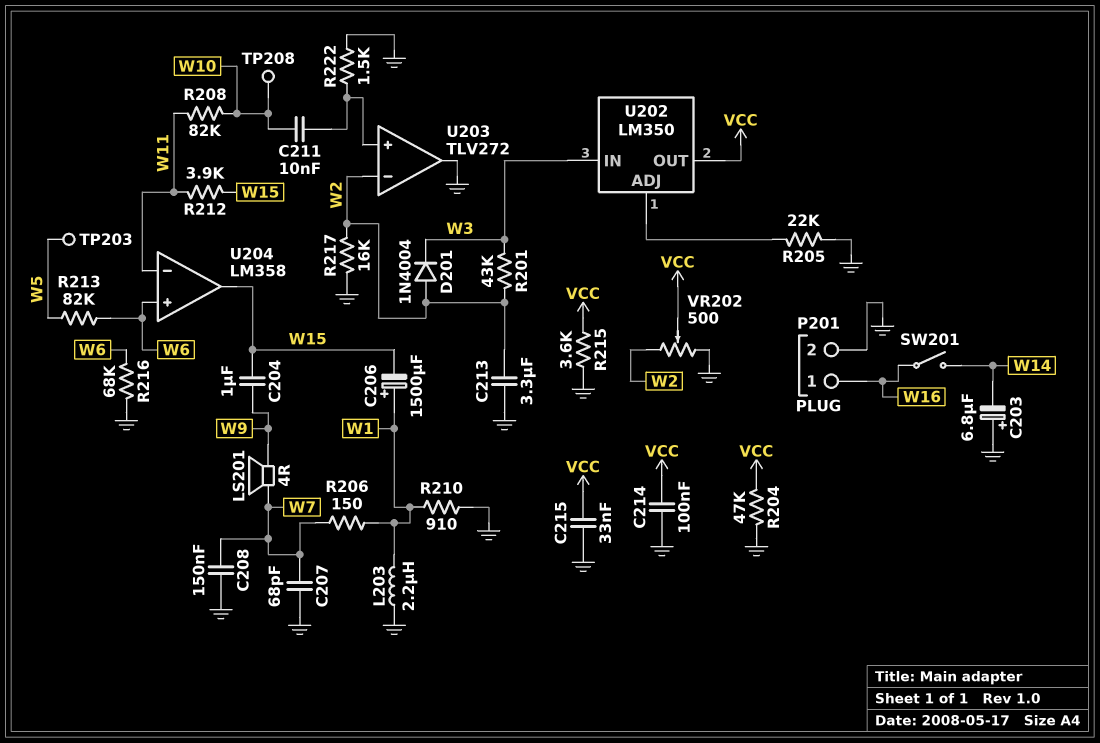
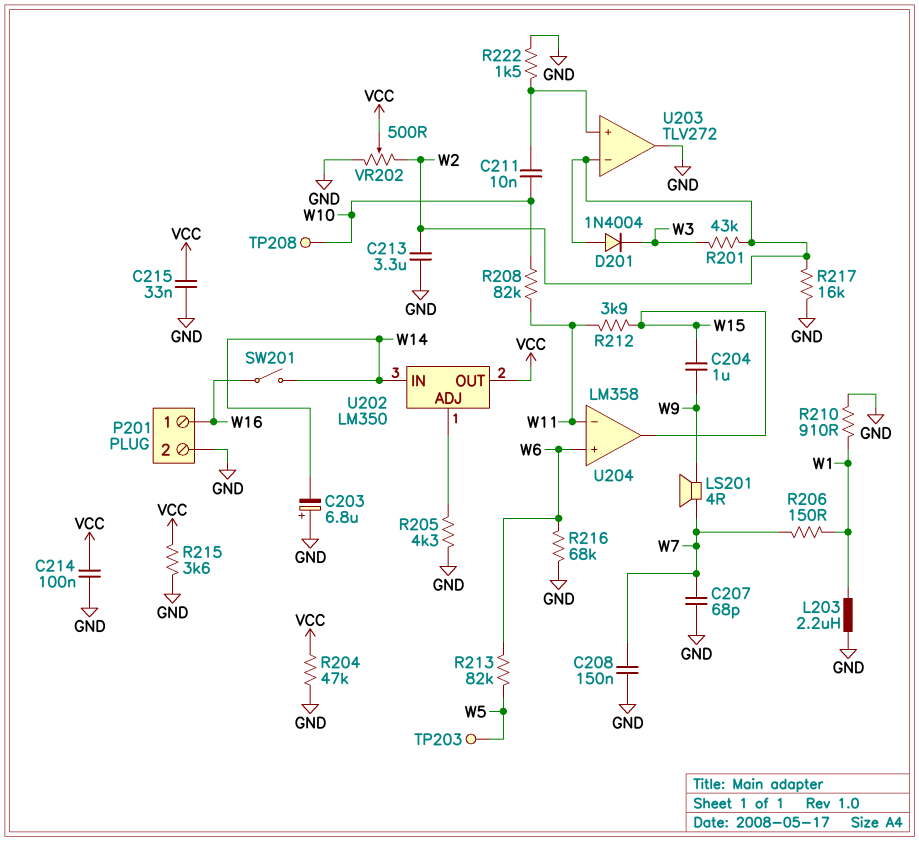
C206: 1500uF (plus W1, minus W15) -> none
R205: 22k (GND, U202/ADJ) -> 4.3k (GND, U202/ADJ)
U202 pin IN: W3 -> W14

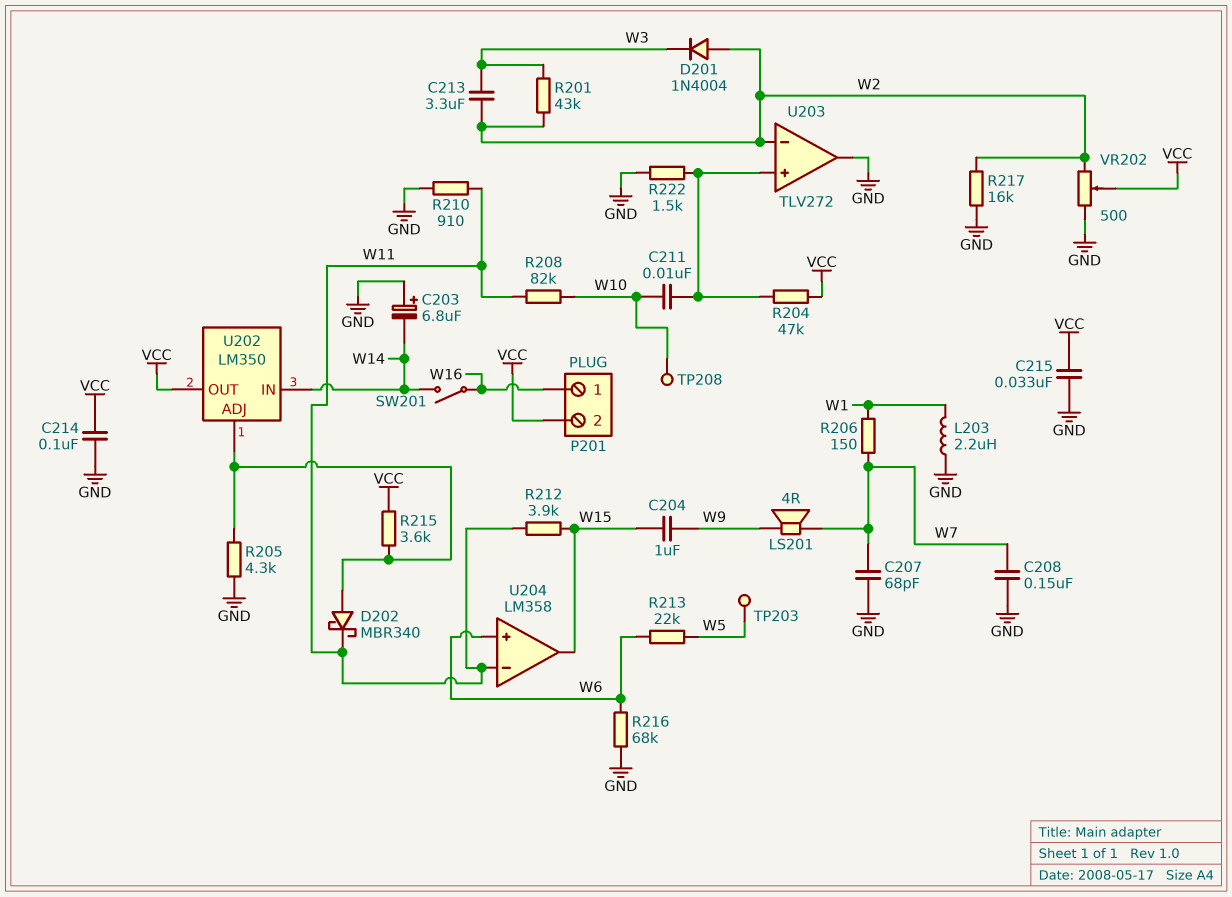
C213: 3.3uF (GND, W2) -> 3.3uF (W2, W3)
D202: none -> schottky MBR340 (A U202/ADJ, K W11)
P201 pin 2: GND -> VCC
R204: 47k (GND, VCC) -> 47k (U203/in+, VCC)
R210: 910 (GND, W1) -> 910 (GND, W11)
R213: 82k (W5, W6) -> 22k (W5, W6)
R215: 3.6k (GND, VCC) -> 3.6k (U202/ADJ, VCC)

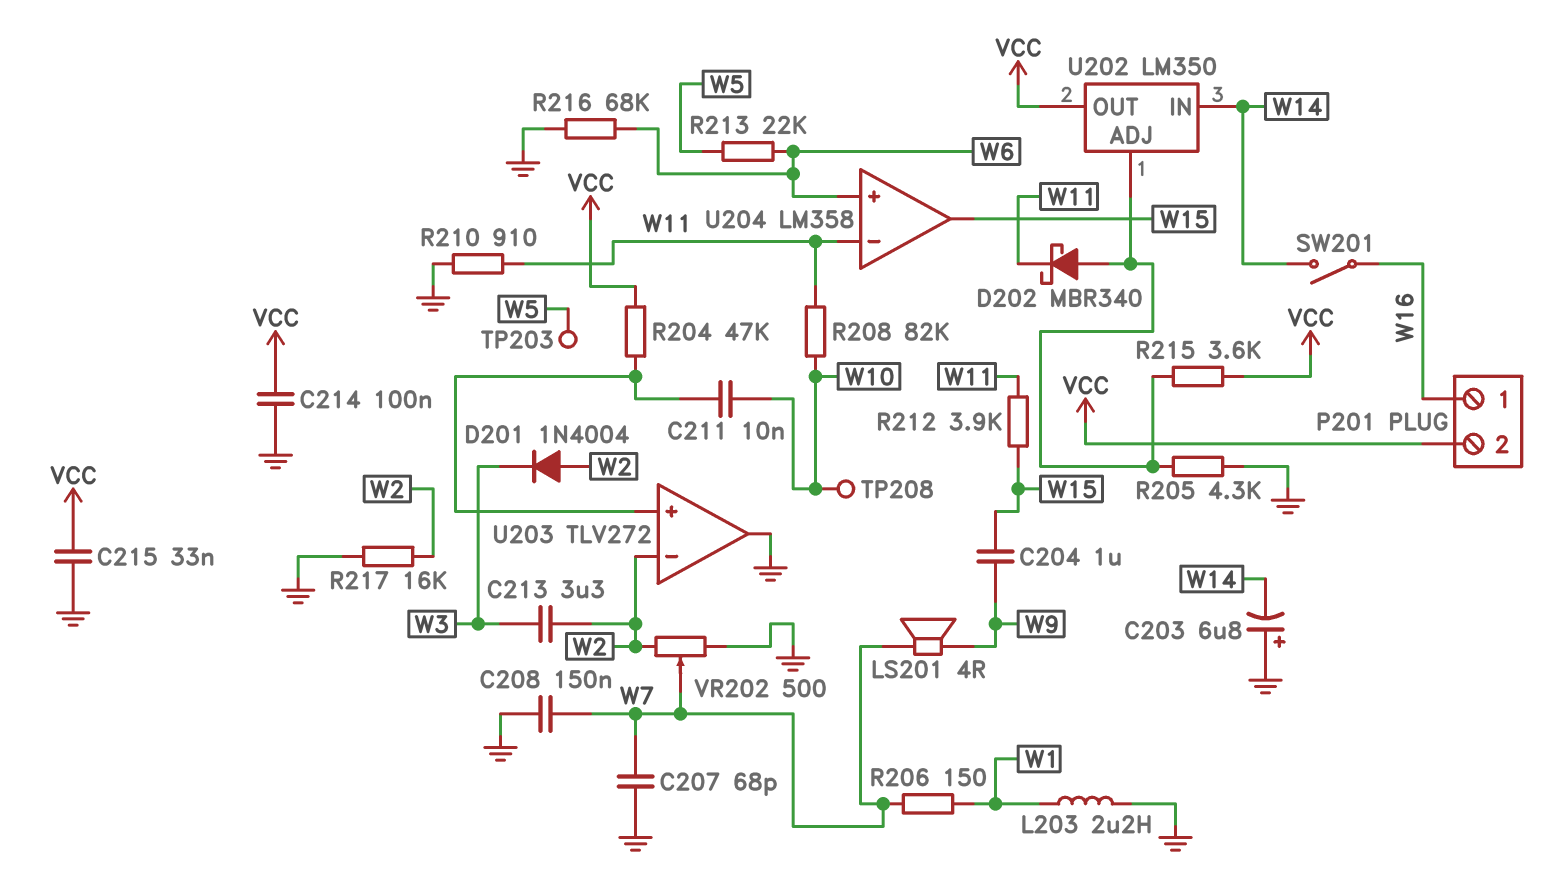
R201: 43k (W2, W3) -> none
R222: 1.5k (GND, U203/in+) -> none
VR202: 500 (GND, W2, wiper VCC) -> 500 (GND, W2, wiper W7)

